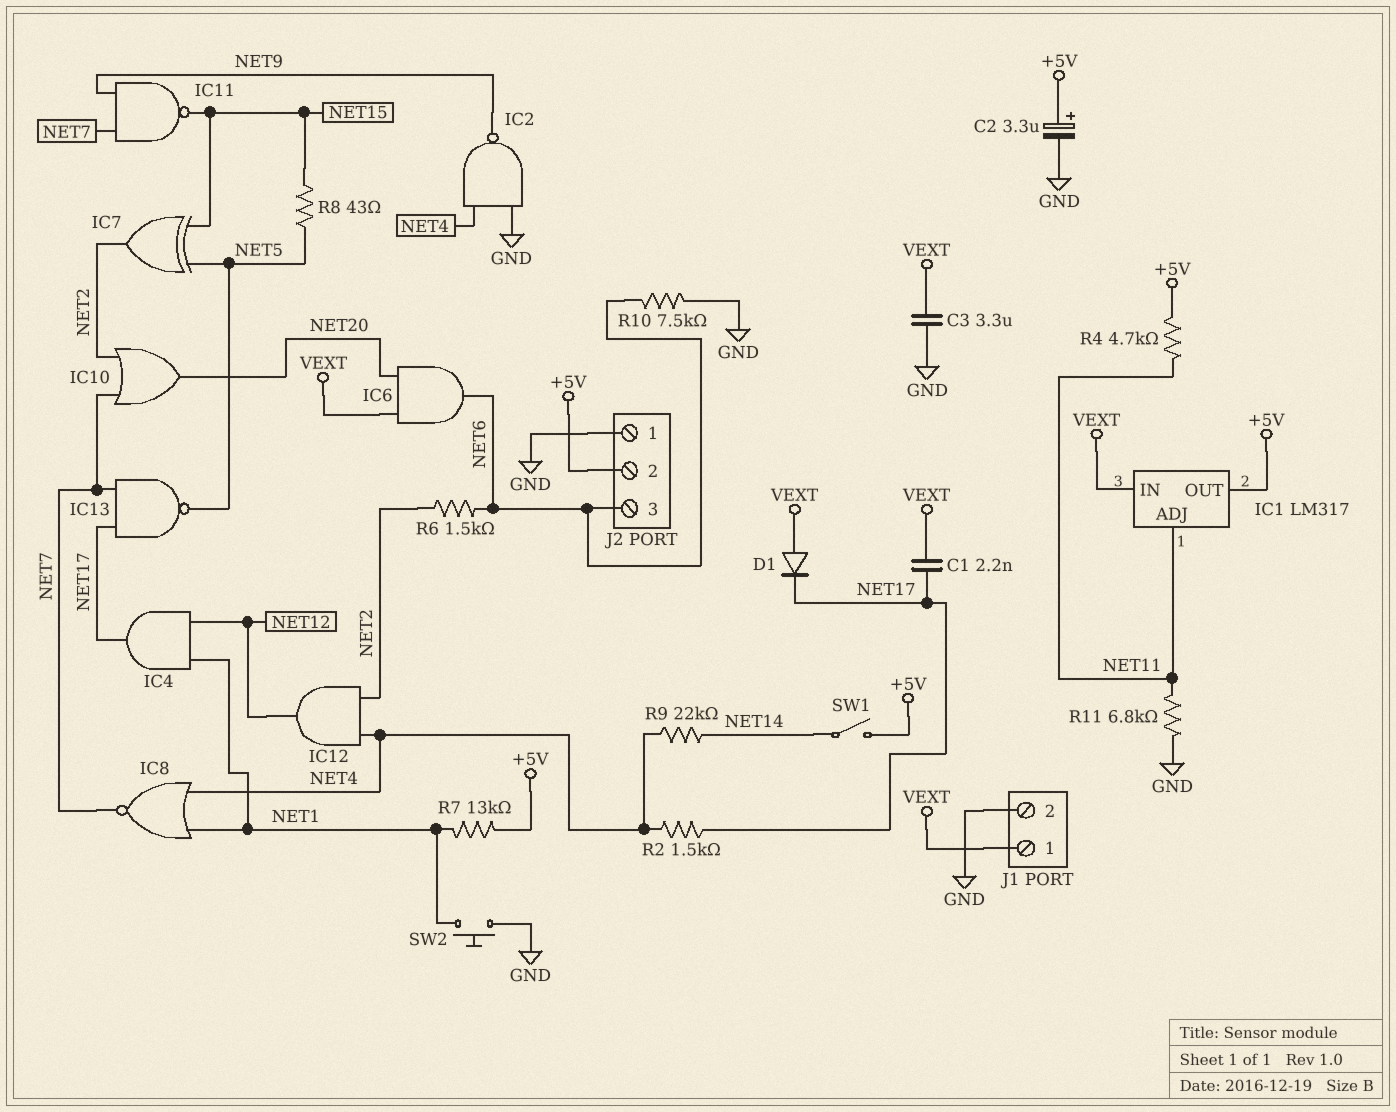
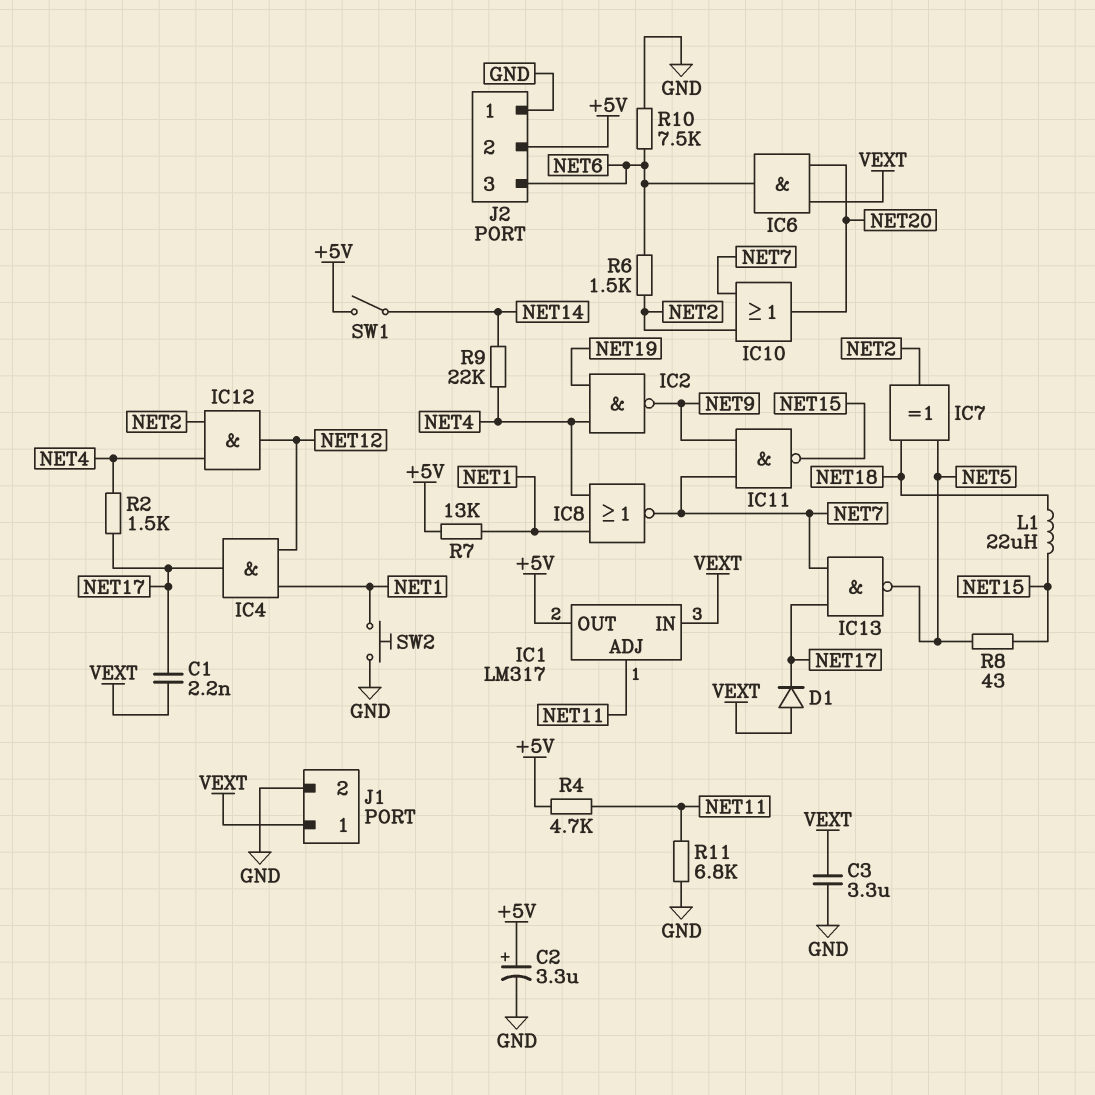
IC2: NAND (in GND, in NET4, out NET9) -> NAND (in NET4, in NET19, out NET9)
IC7: XOR (in NET5, in NET15, out NET2) -> XOR (in NET5, in NET18, out NET2)
L1: none -> 22uH (NET15, NET18)

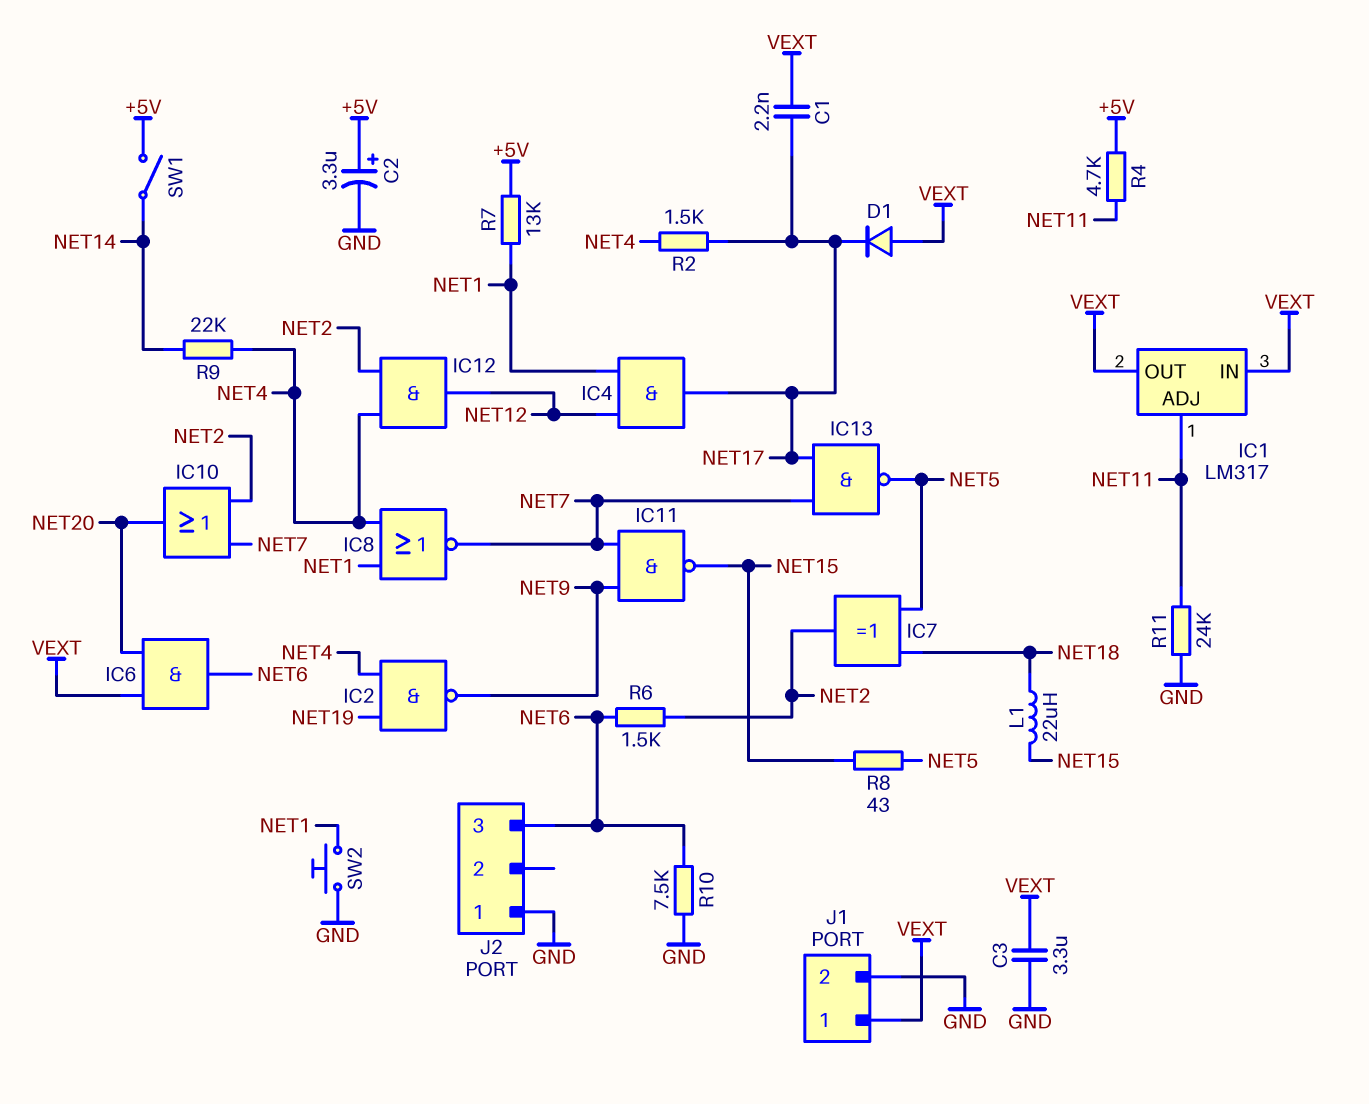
IC1 pin OUT: +5V -> VEXT
J2 pin 2: +5V -> none
R11: 6.8k (GND, NET11) -> 24k (GND, NET11)

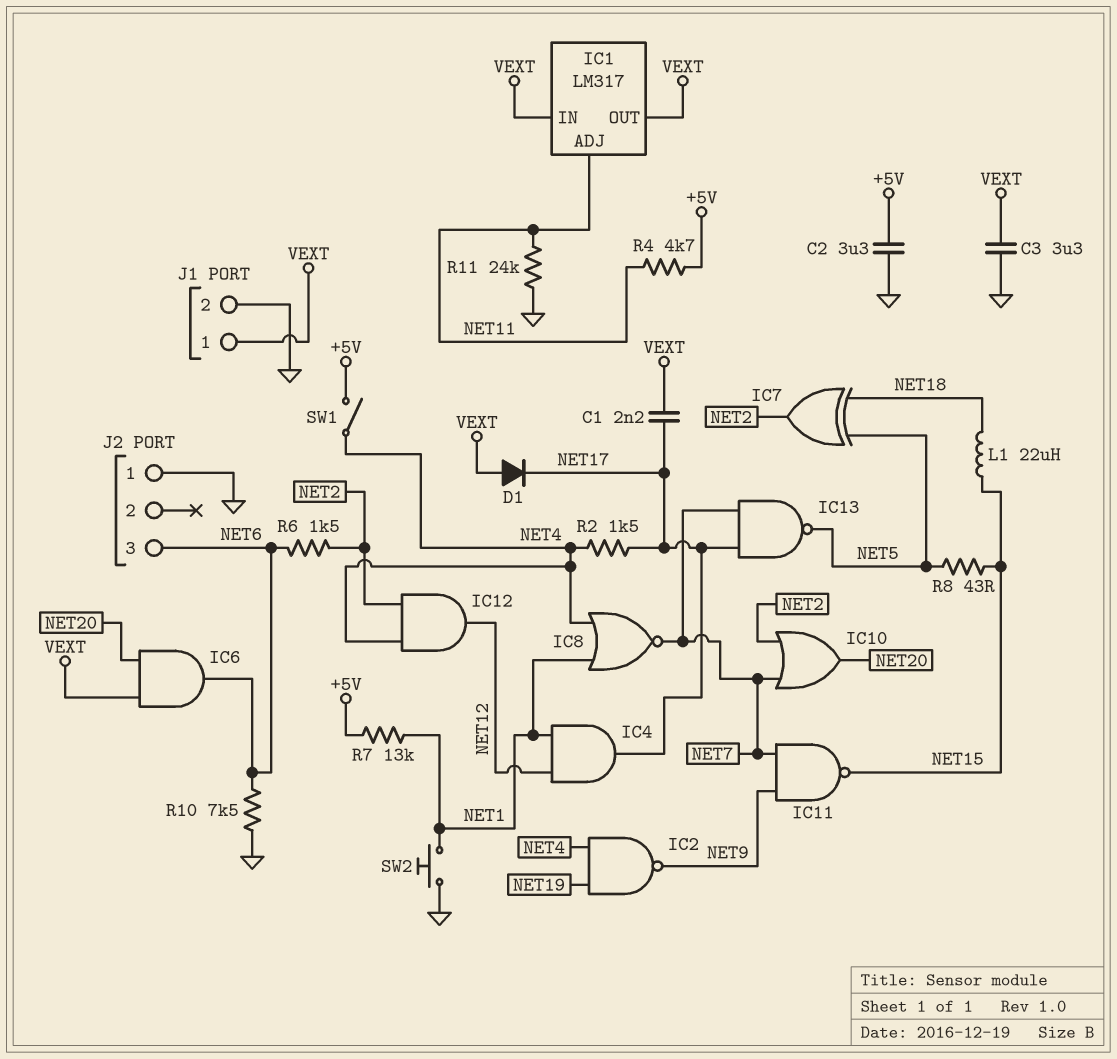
C2: 3.3uF (plus +5V, minus GND) -> 3.3uF (+5V, GND)
R9: 22k (NET4, NET14) -> none
SW1: switch (+5V, NET14) -> switch (+5V, NET4)

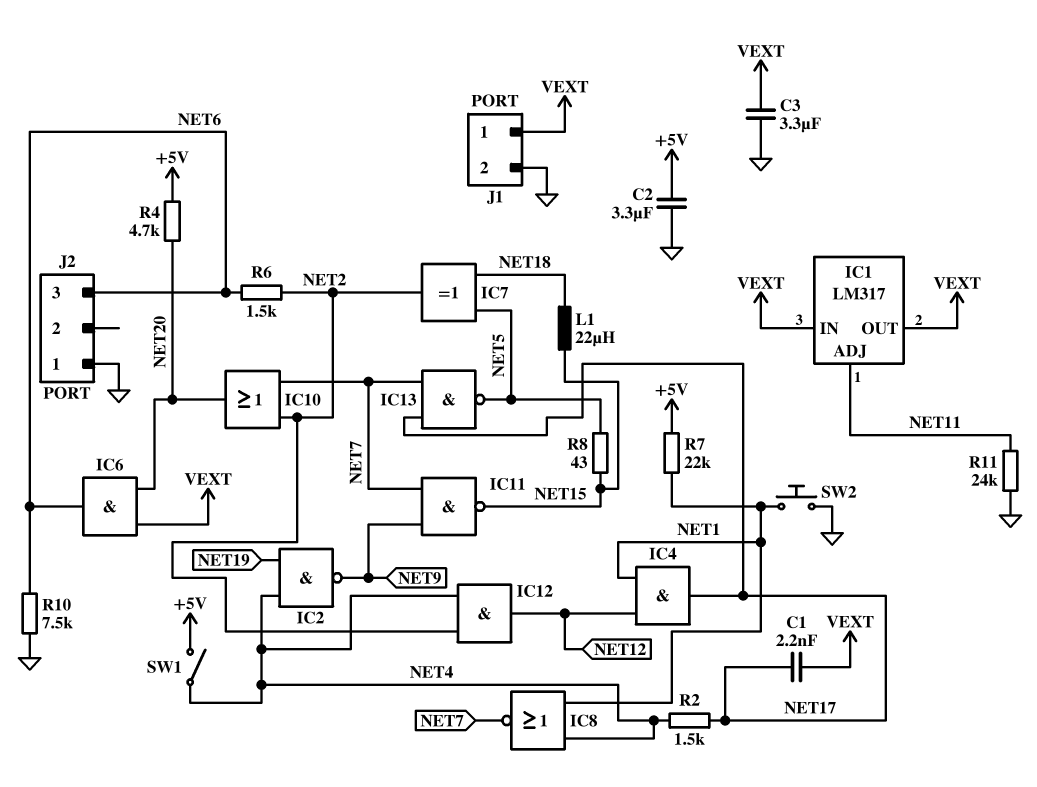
D1: diode (A VEXT, K NET17) -> none
R4: 4.7k (+5V, NET11) -> 4.7k (+5V, NET20)
R7: 13k (+5V, NET1) -> 22k (+5V, NET1)

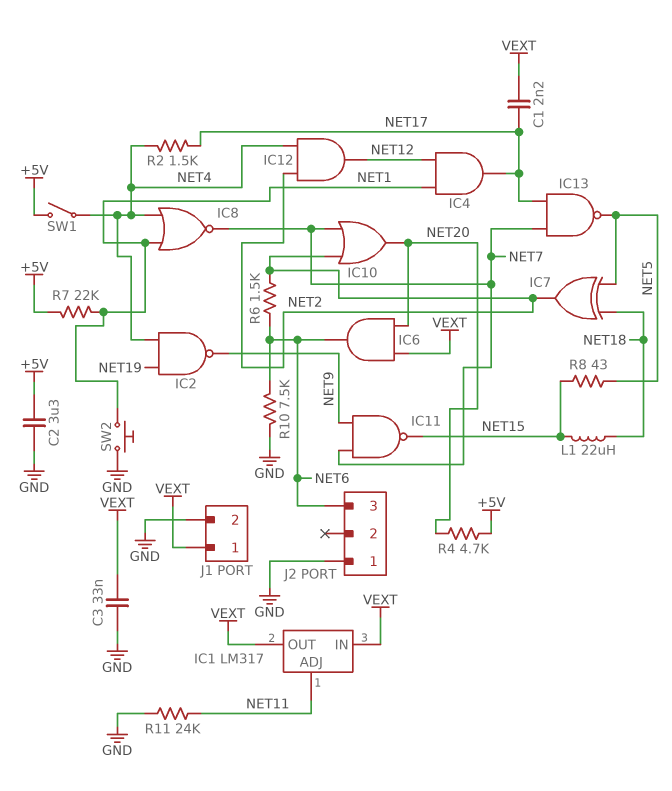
C3: 3.3uF (GND, VEXT) -> 33nF (GND, VEXT)

